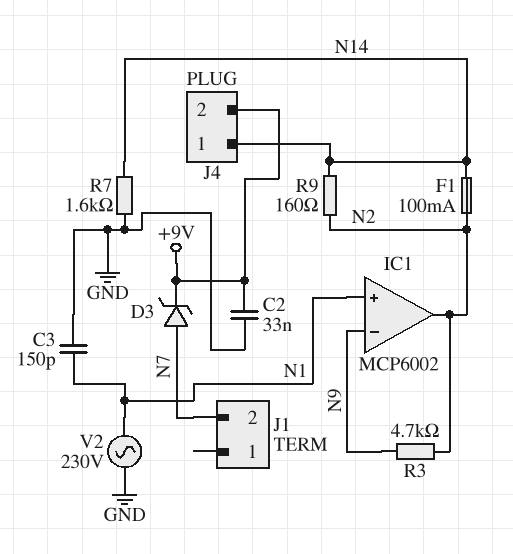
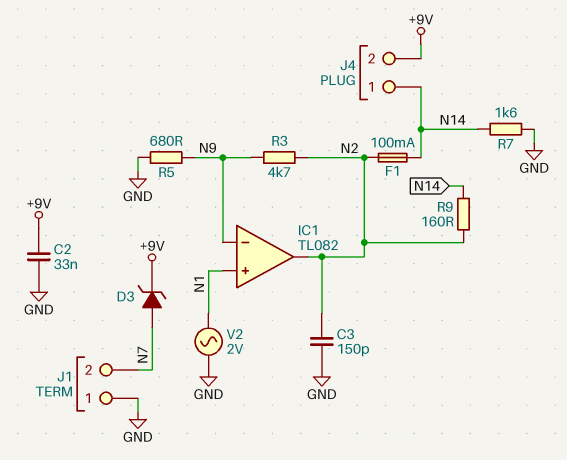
C3: 150pF (GND, N1) -> 150pF (GND, N2)
IC1: MCP6002 -> TL082
J1 pin 1: none -> GND
R5: none -> 680 (GND, N9)
V2: AC 230V (GND, N1) -> AC 2V (GND, N1)

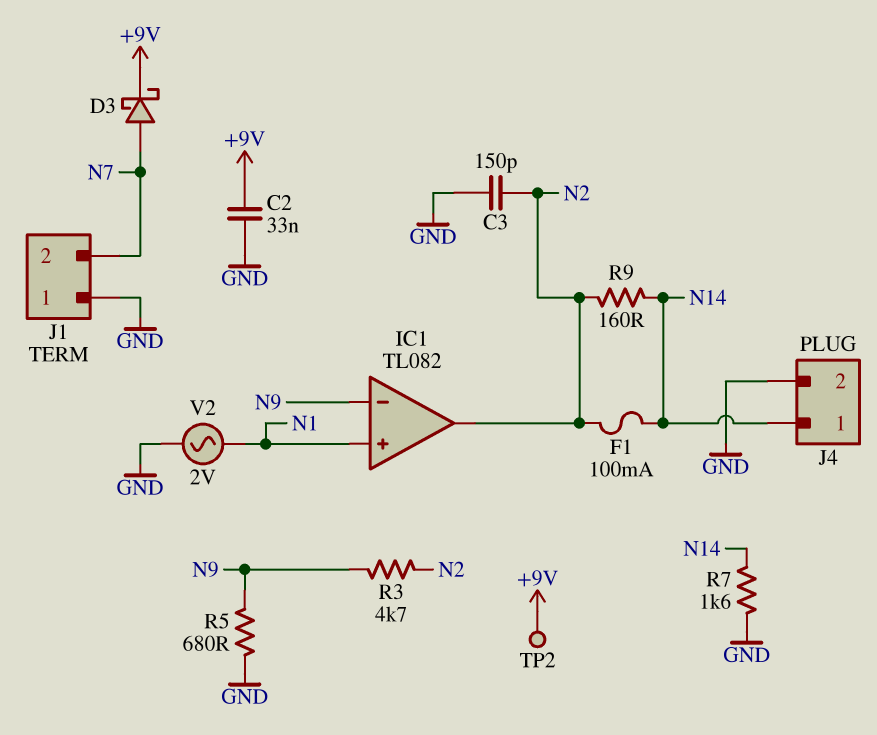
D3: zener (A N7, K +9V) -> schottky (A N7, K +9V)
J4 pin 2: +9V -> GND
TP2: none -> test point (+9V)

